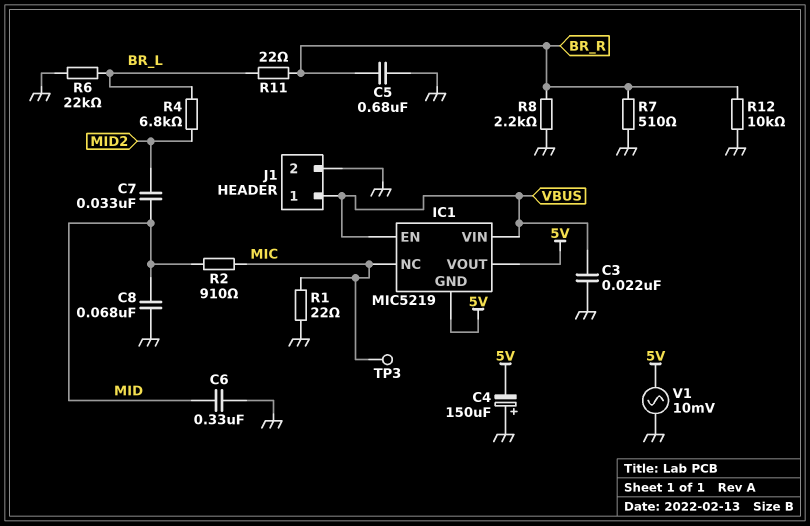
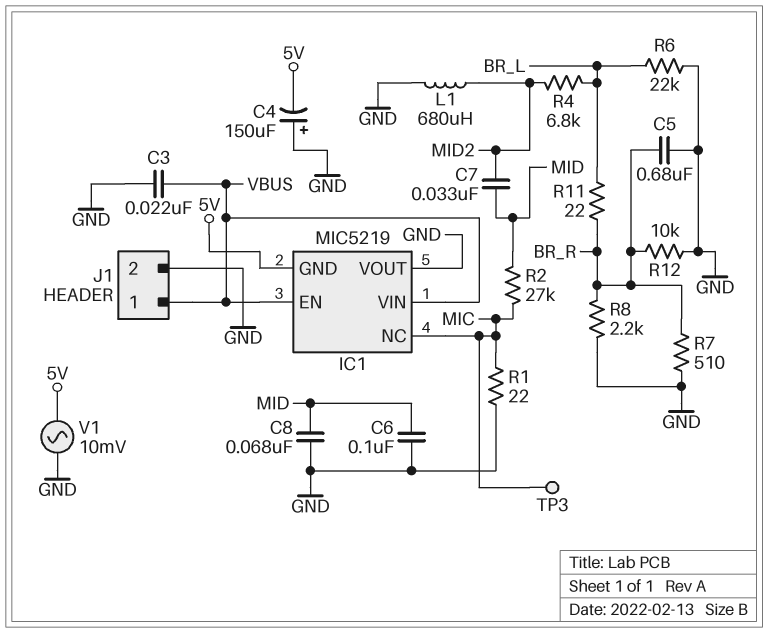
C6: 330nF (GND, MID) -> 100nF (GND, MID)
IC1 pin VOUT: 5V -> GND
L1: none -> 680uH (GND, MID2)
R2: 910 (MIC, MID) -> 27k (MIC, MID)

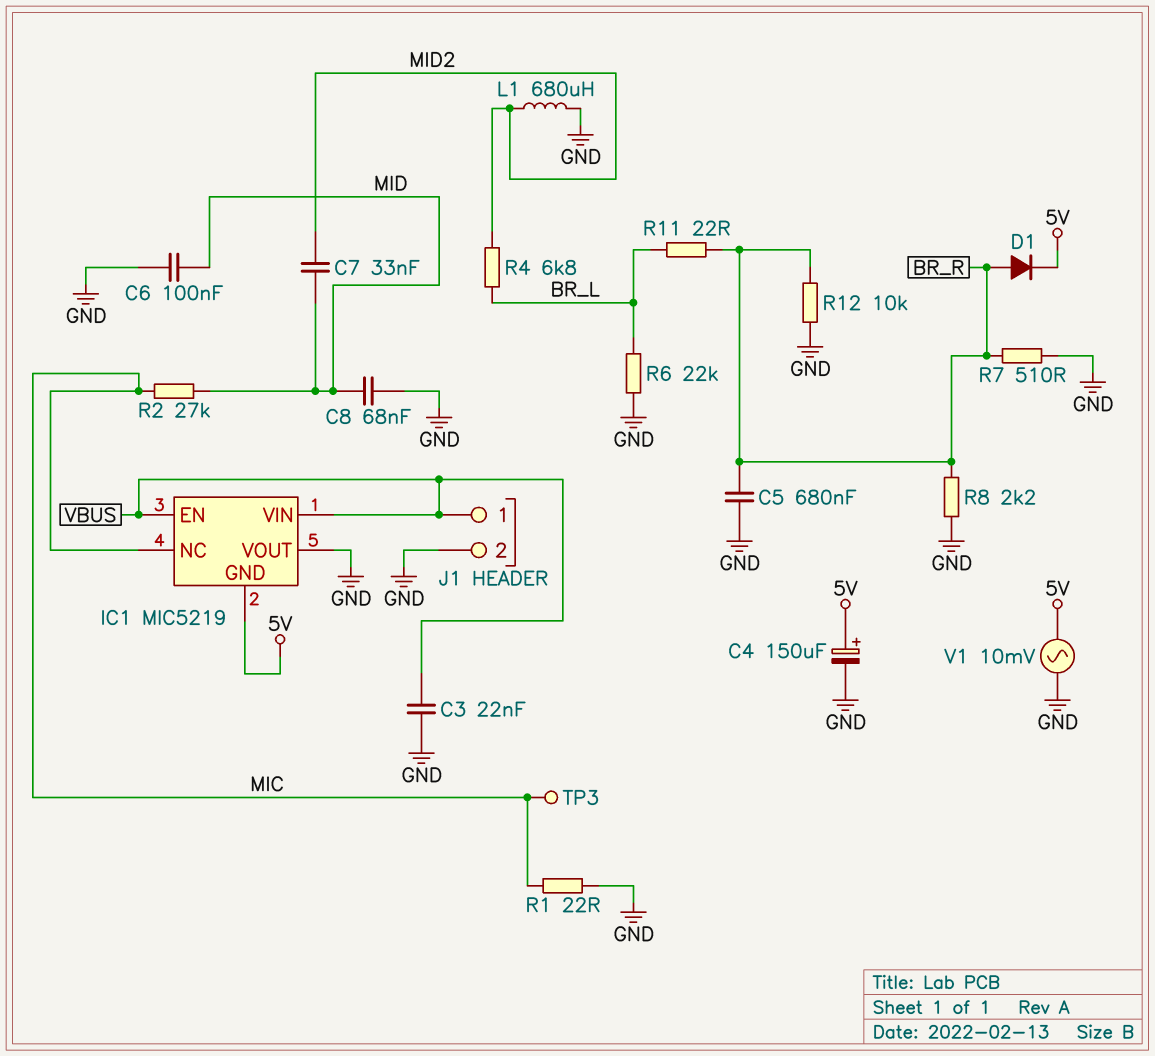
C4: 150uF (plus GND, minus 5V) -> 150uF (plus 5V, minus GND)
D1: none -> diode (A BR_R, K 5V)

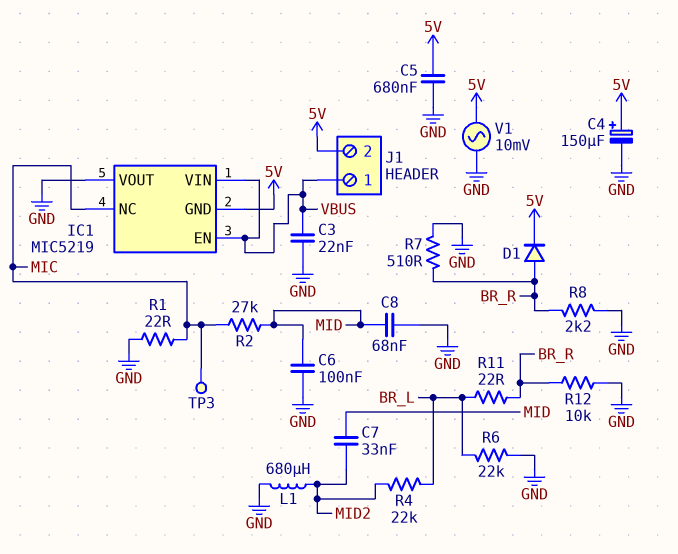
C5: 680nF (BR_R, GND) -> 680nF (5V, GND)
J1 pin 2: GND -> 5V
R4: 6.8k (BR_L, MID2) -> 22k (BR_L, MID2)

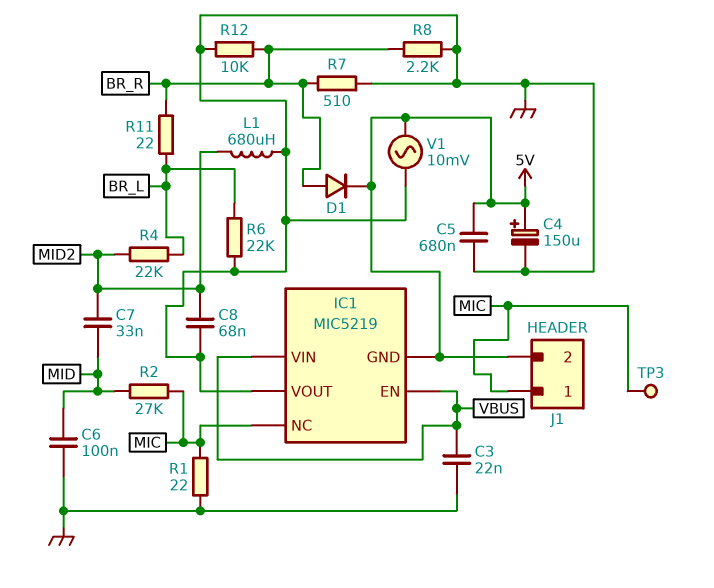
C8: 68nF (GND, MID) -> 68nF (GND, MID2)
J1 pin 1: VBUS -> MIC

